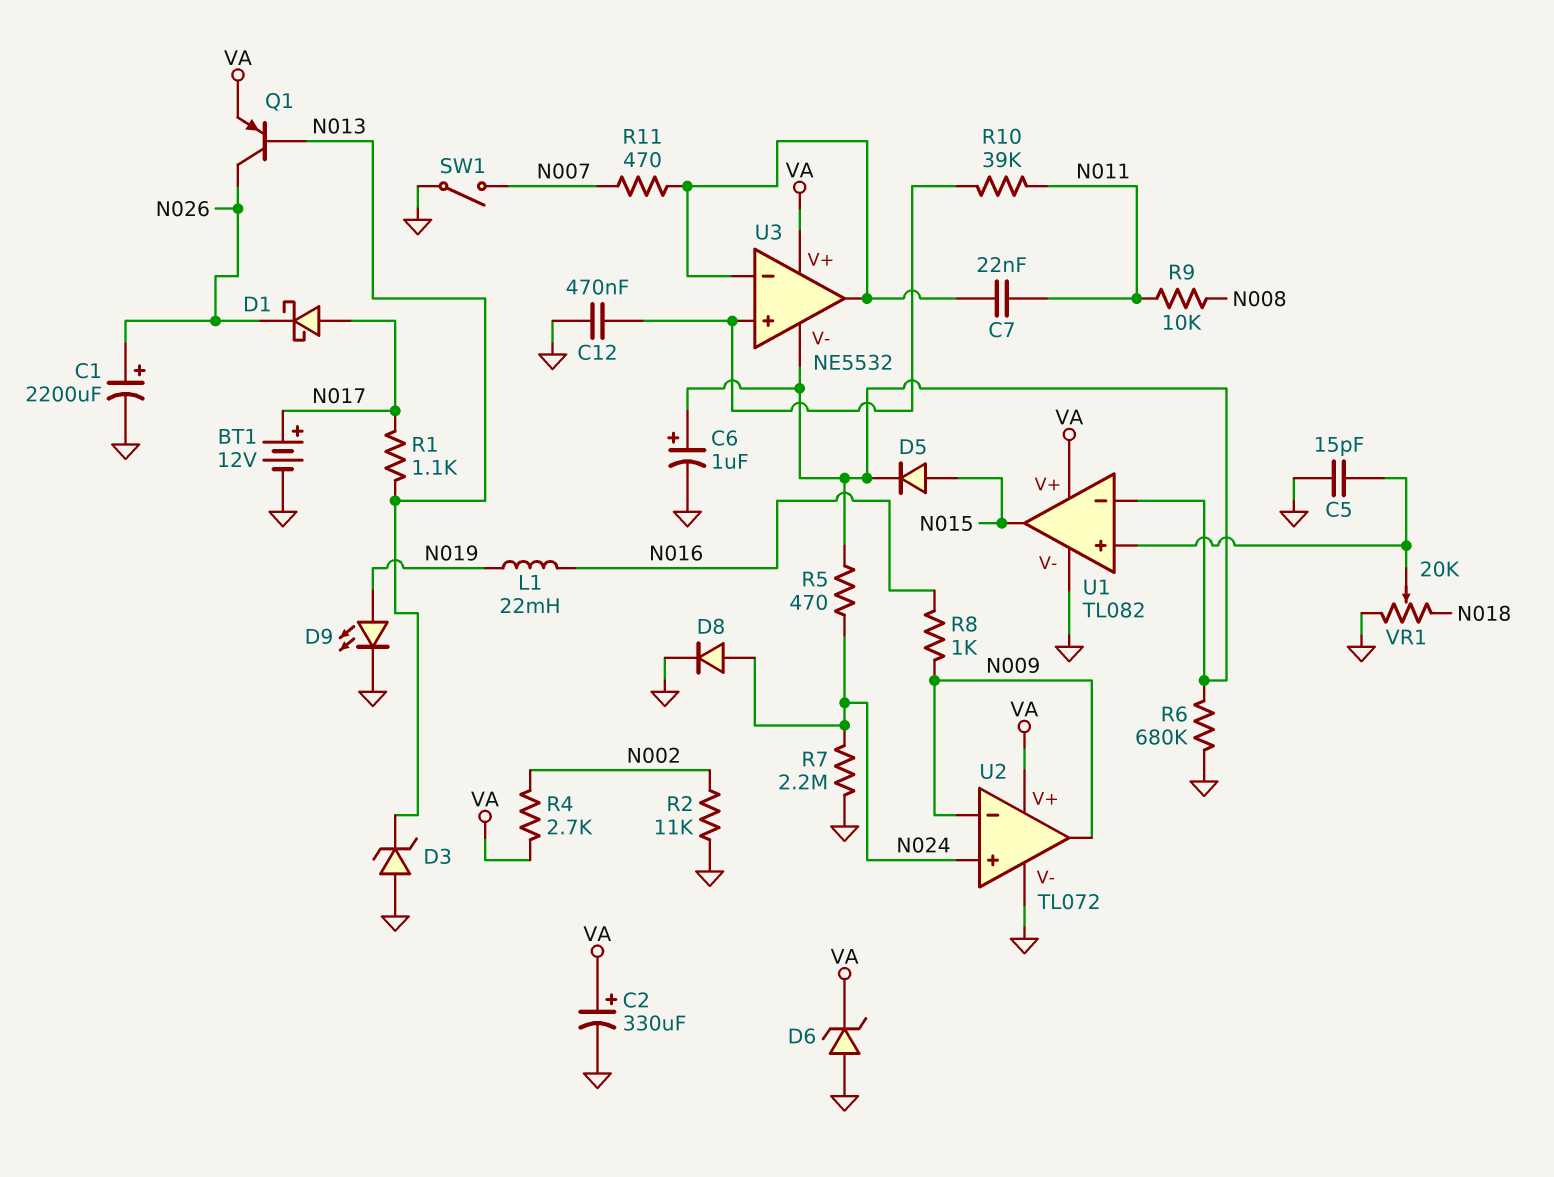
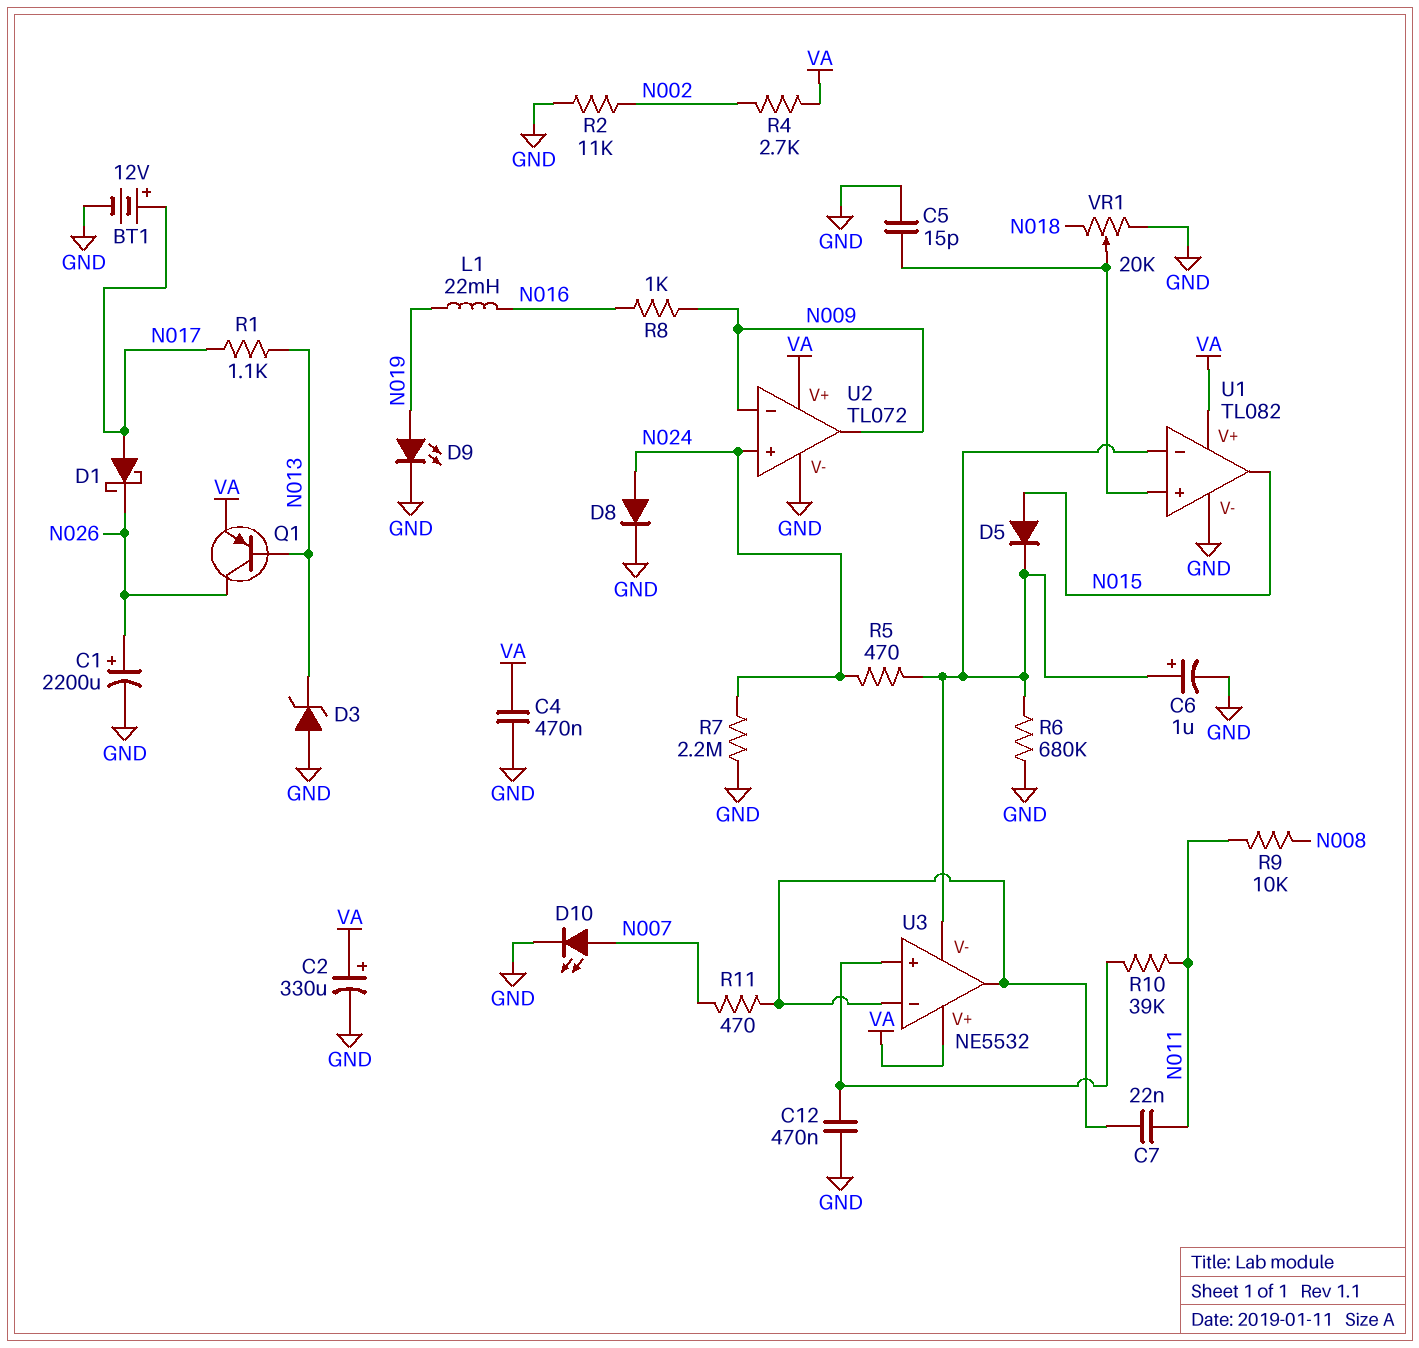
C4: none -> 470nF (GND, VA)
D6: zener (A GND, K VA) -> none
D10: none -> LED (A N007, K GND)
SW1: switch (GND, N007) -> none

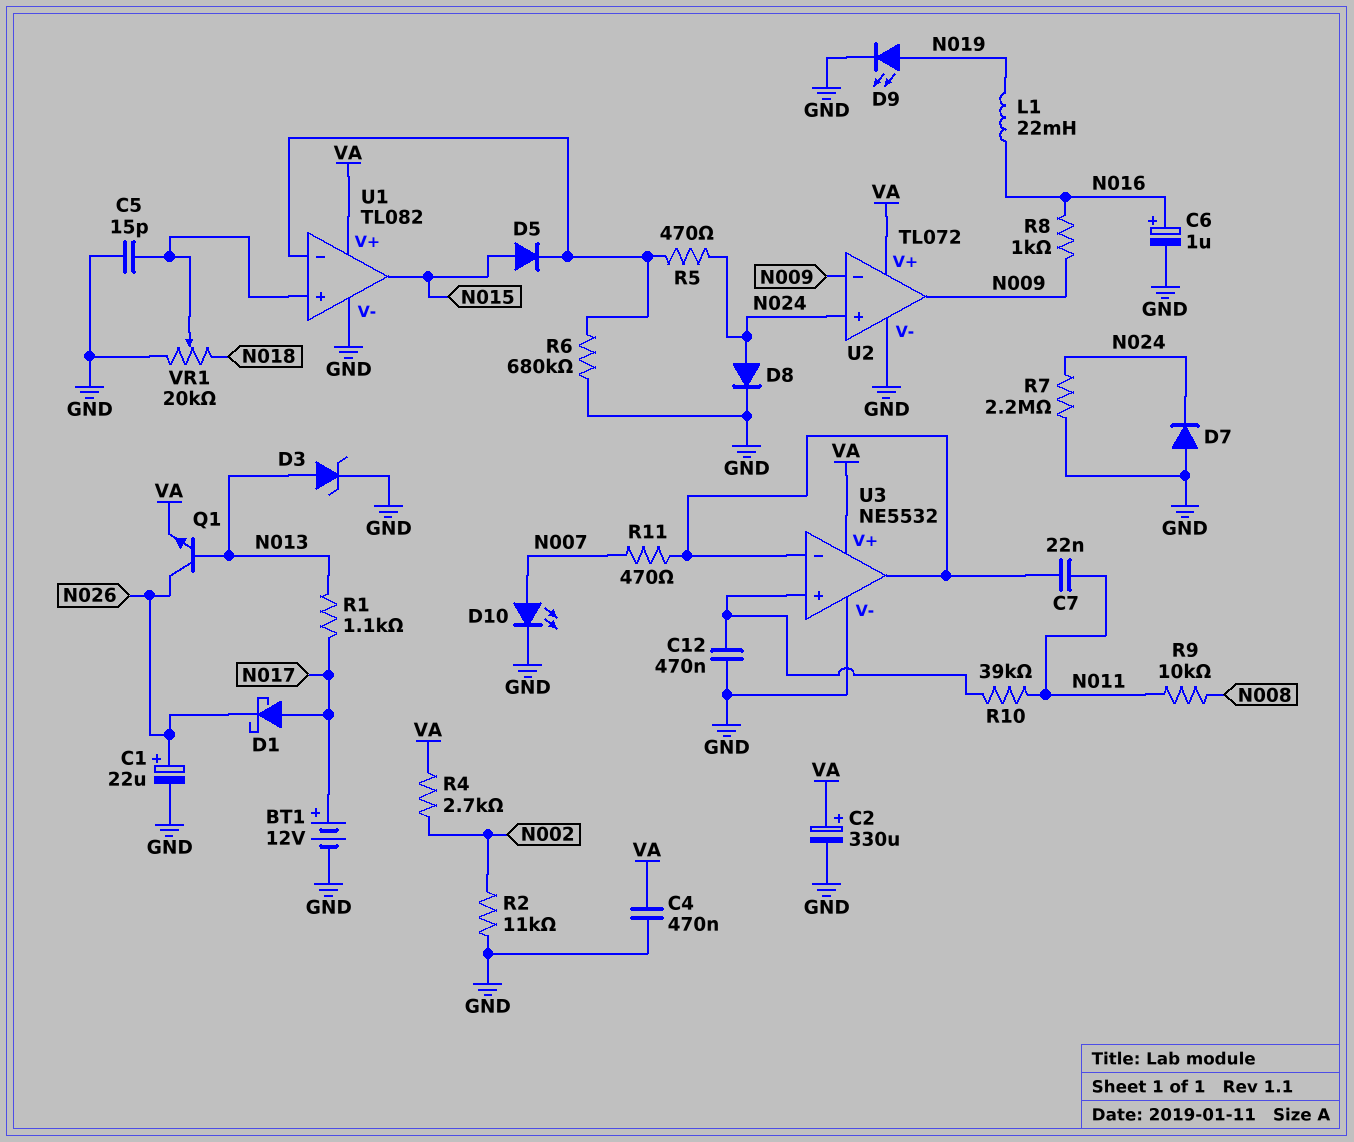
C1: 2200uF (plus N026, minus GND) -> 22uF (plus N026, minus GND)
C6: 1uF (plus U1/in-, minus GND) -> 1uF (plus N016, minus GND)
D3: zener (A GND, K N013) -> zener (A N013, K GND)
D7: none -> diode (A GND, K N024)
Q1: PNP (B N013, C N026, E VA) -> NPN (B N013, C N026, E VA)
U3 pin V-: U1/in- -> GND

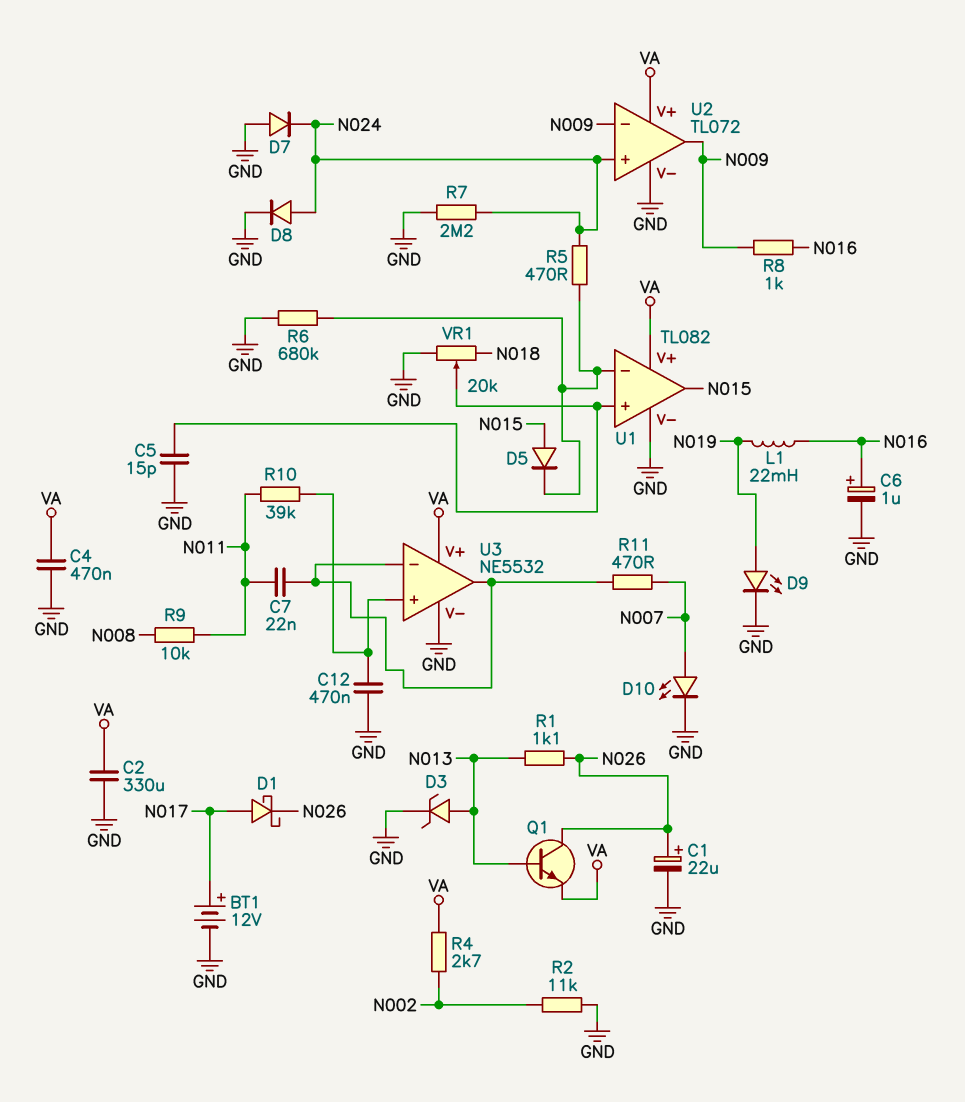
C2: 330uF (plus VA, minus GND) -> 330uF (GND, VA)
R1: 1.1k (N013, N017) -> 1.1k (N013, N026)

